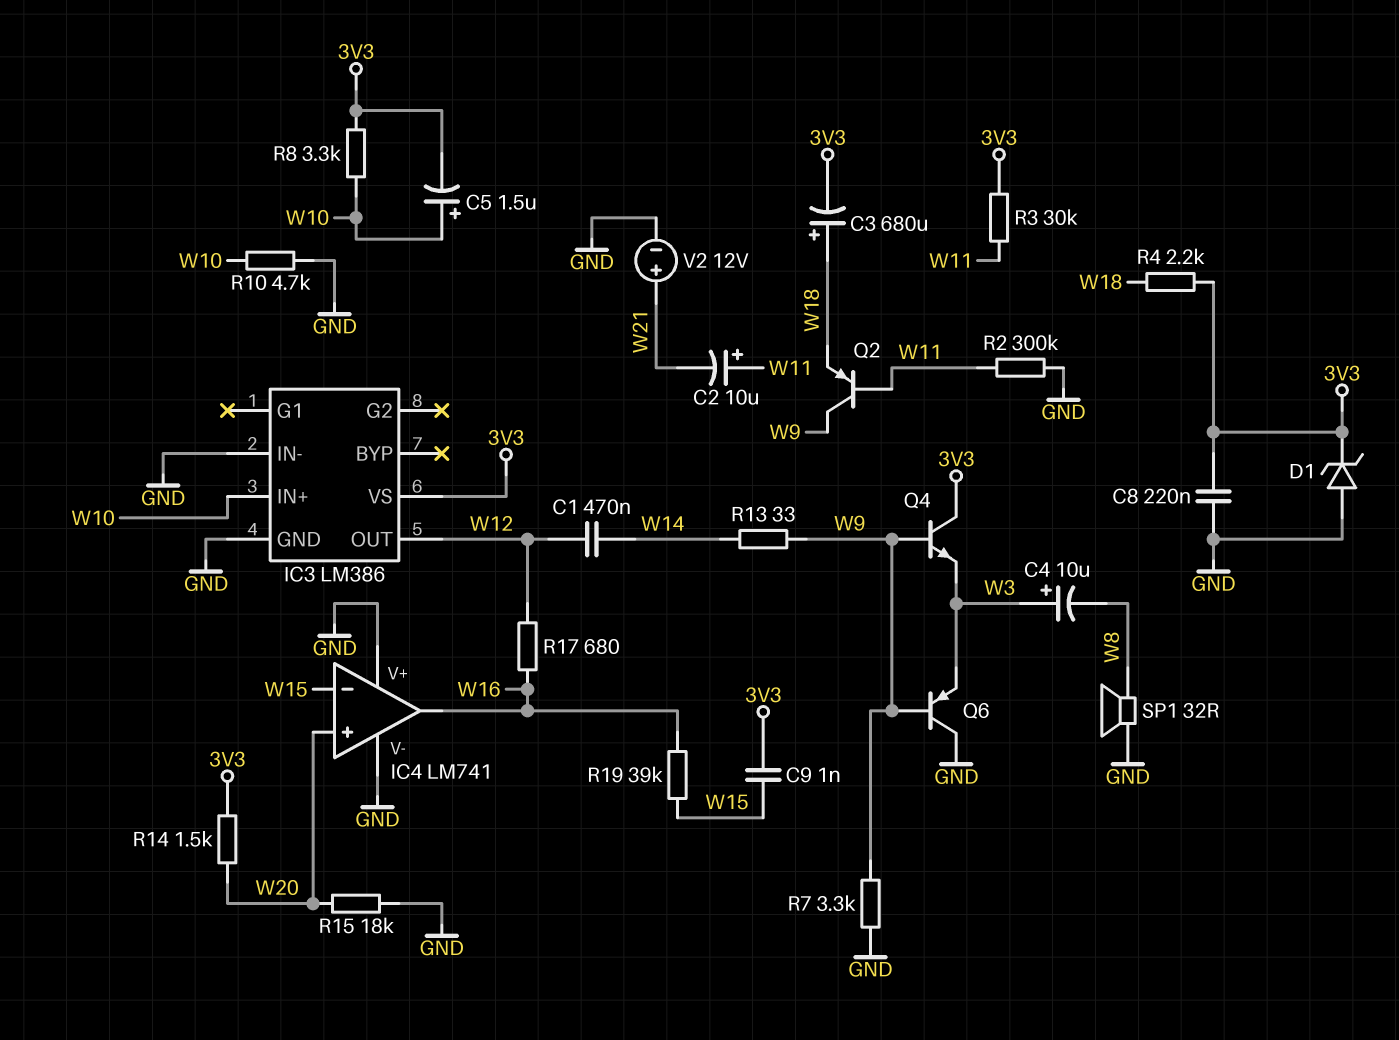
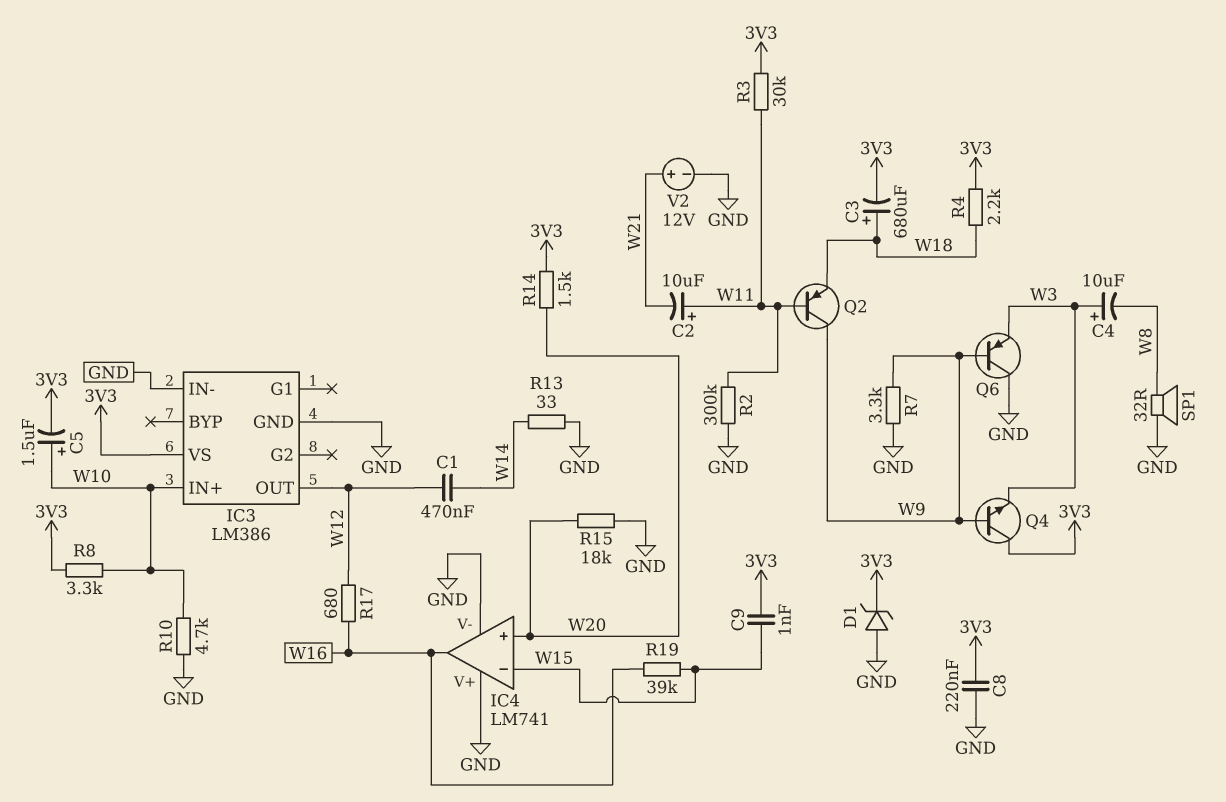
R13: 33 (W9, W14) -> 33 (GND, W14)

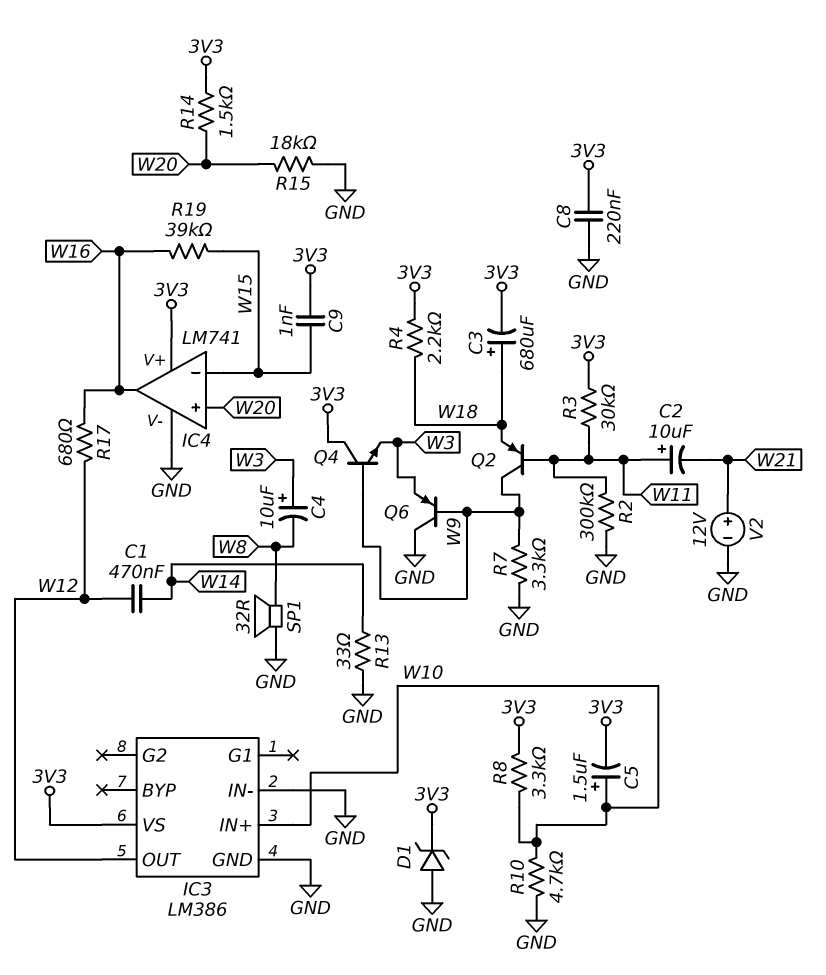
IC4 pin V+: GND -> 3V3

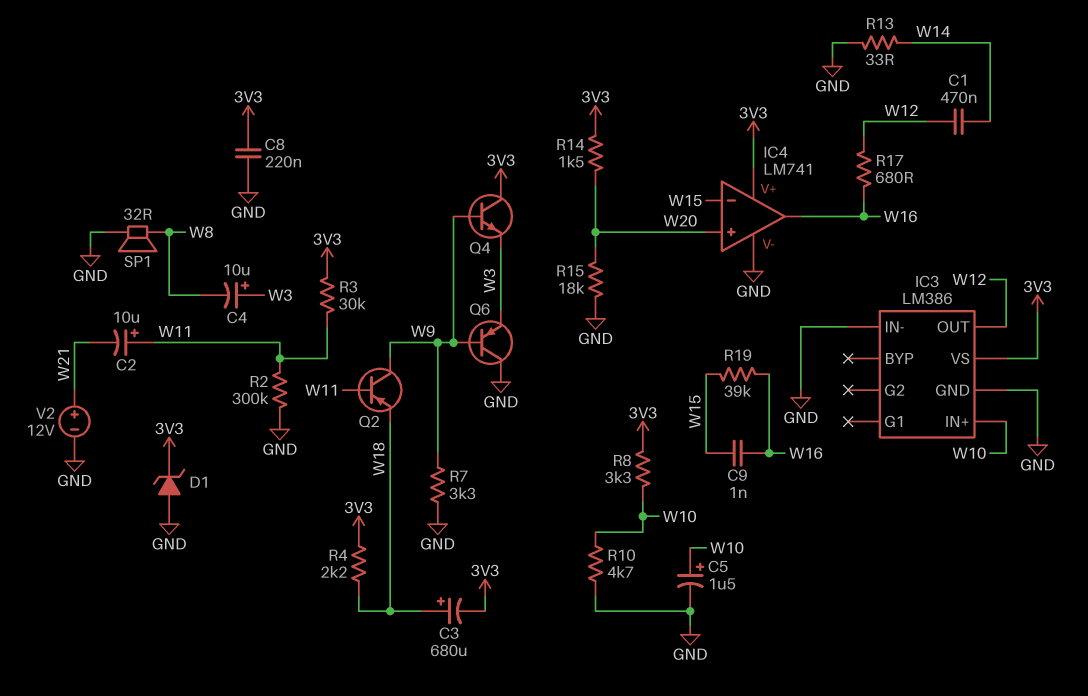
C5: 1.5uF (plus W10, minus 3V3) -> 1.5uF (plus W10, minus GND)
C9: 1nF (3V3, W15) -> 1nF (W15, W16)

